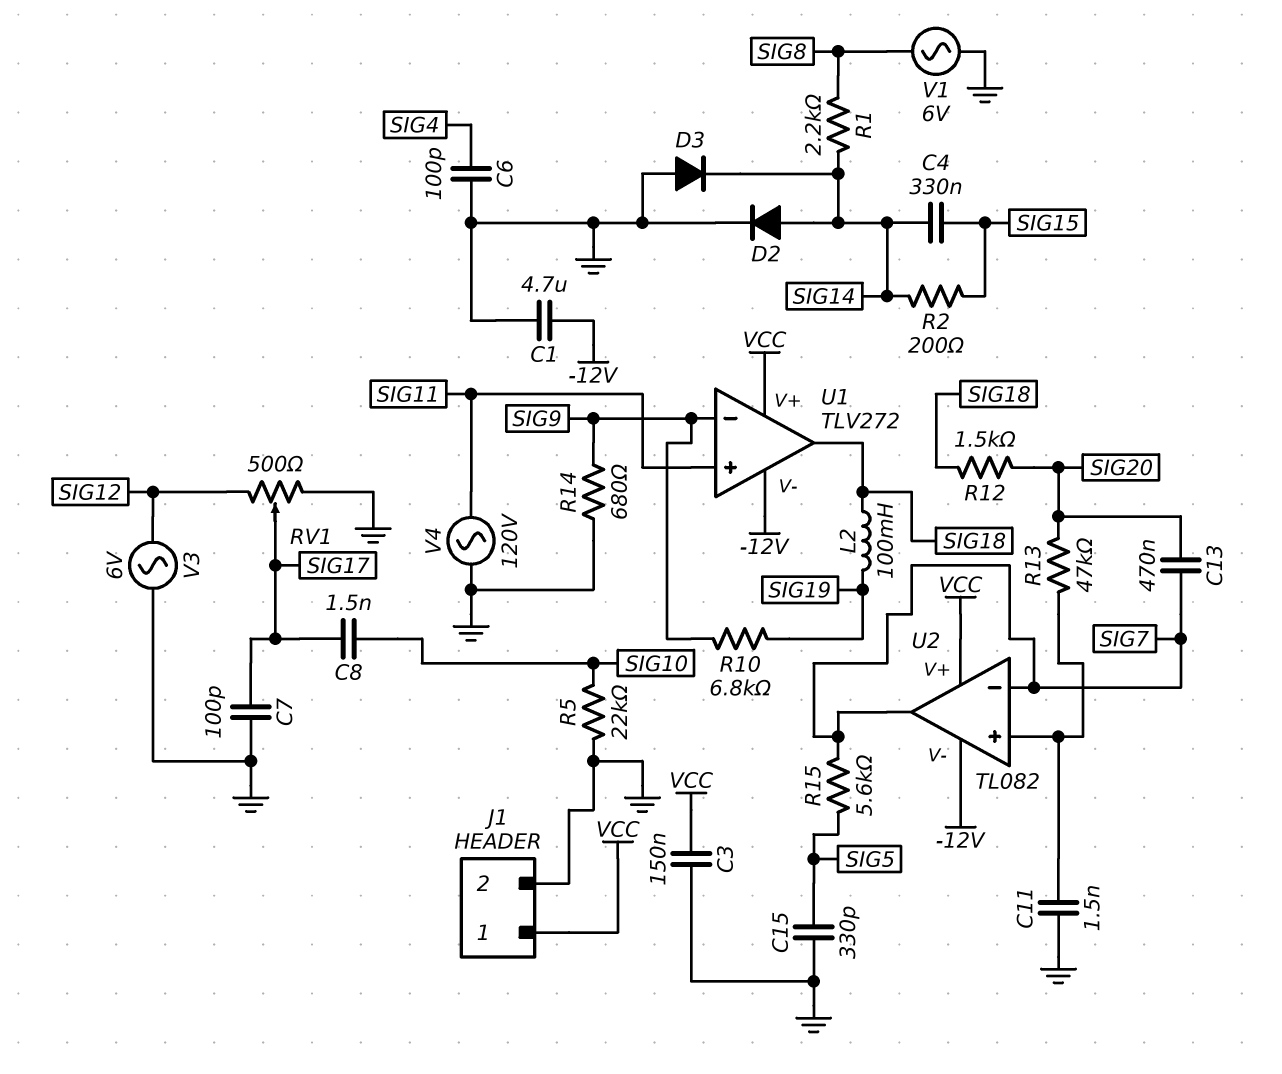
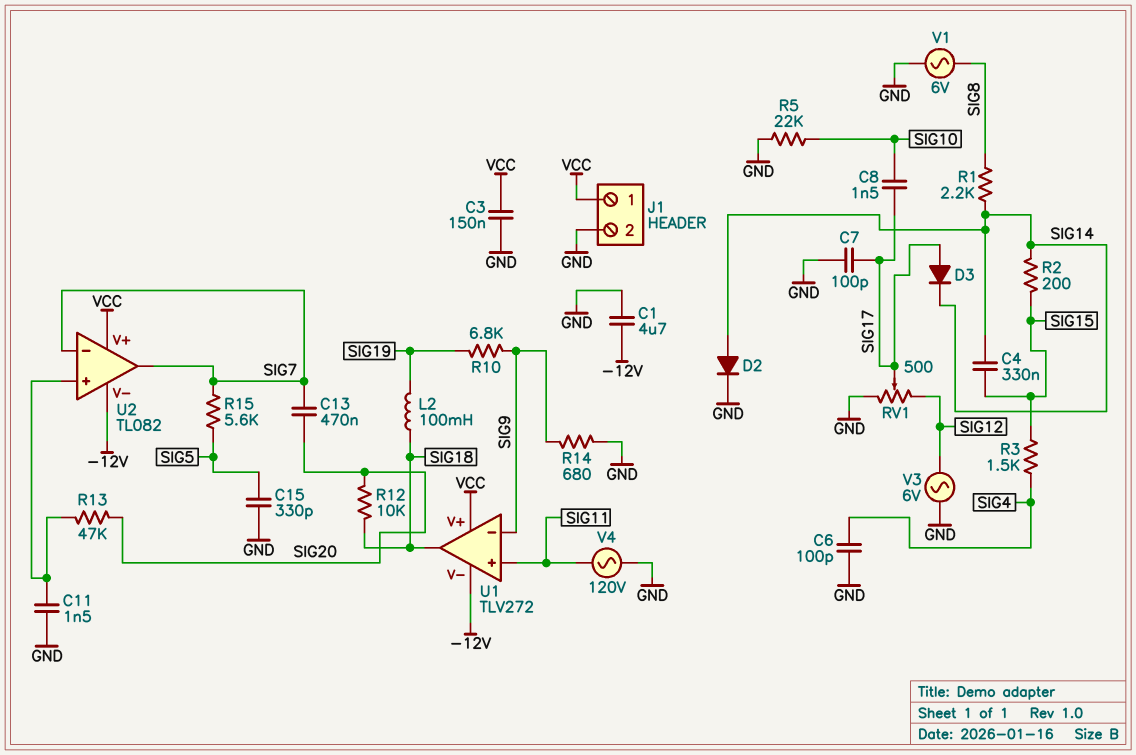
D3: diode (A GND, K SIG14) -> diode (A SIG17, K SIG14)
R3: none -> 1.5k (SIG4, SIG15)
R12: 1.5k (SIG18, SIG20) -> 10k (SIG18, SIG20)

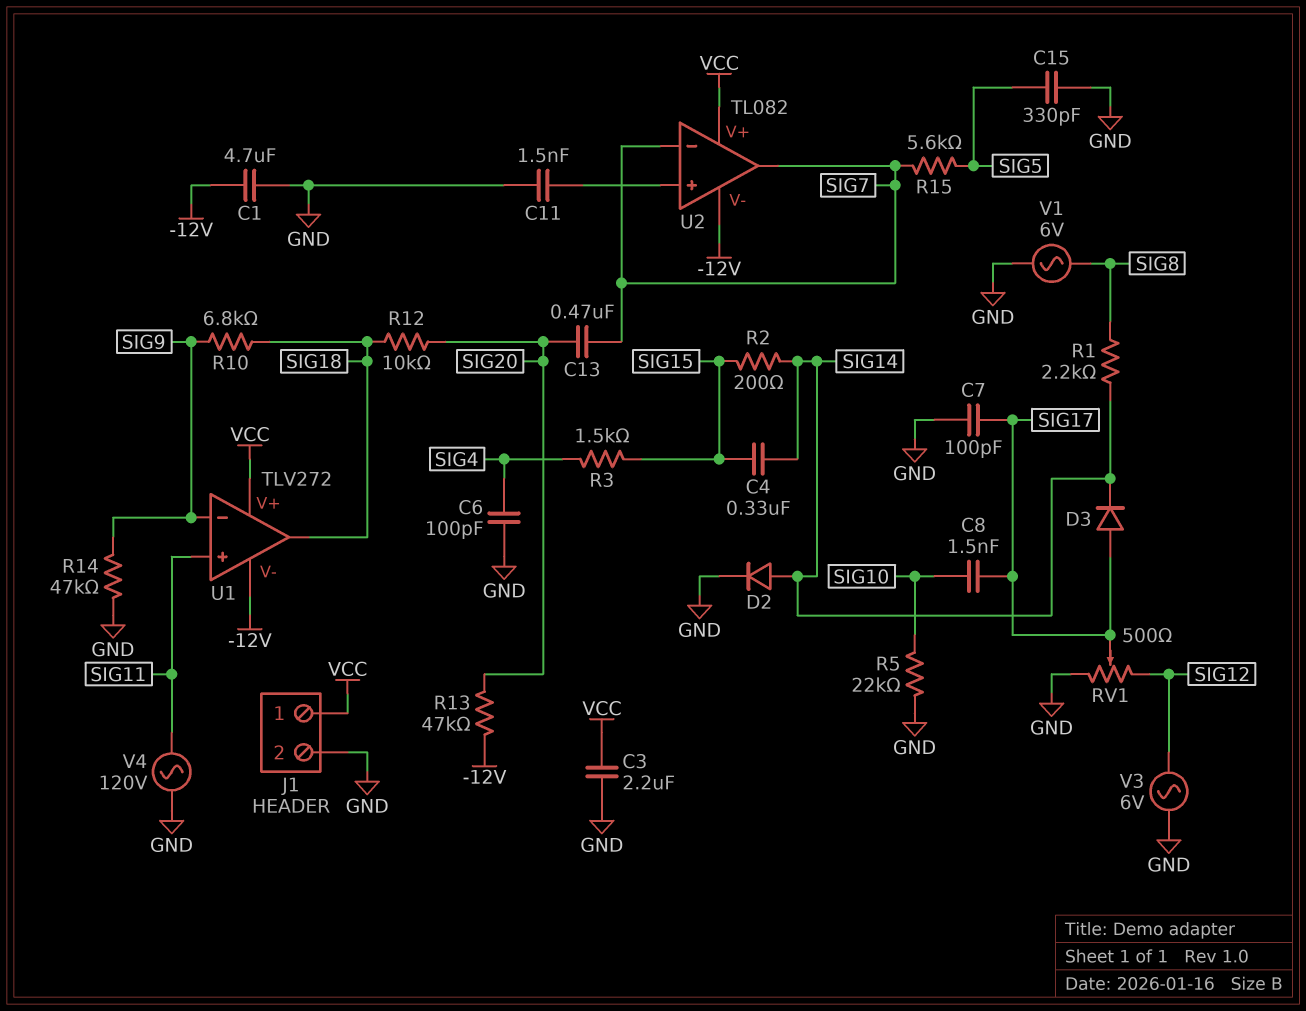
C3: 150nF (GND, VCC) -> 2.2uF (GND, VCC)
L2: 100mH (SIG18, SIG19) -> none
R10: 6.8k (SIG9, SIG19) -> 6.8k (SIG9, SIG18)
R13: 47k (SIG20, U2/in+) -> 47k (-12V, SIG20)
R14: 680 (GND, SIG9) -> 47k (GND, SIG9)

